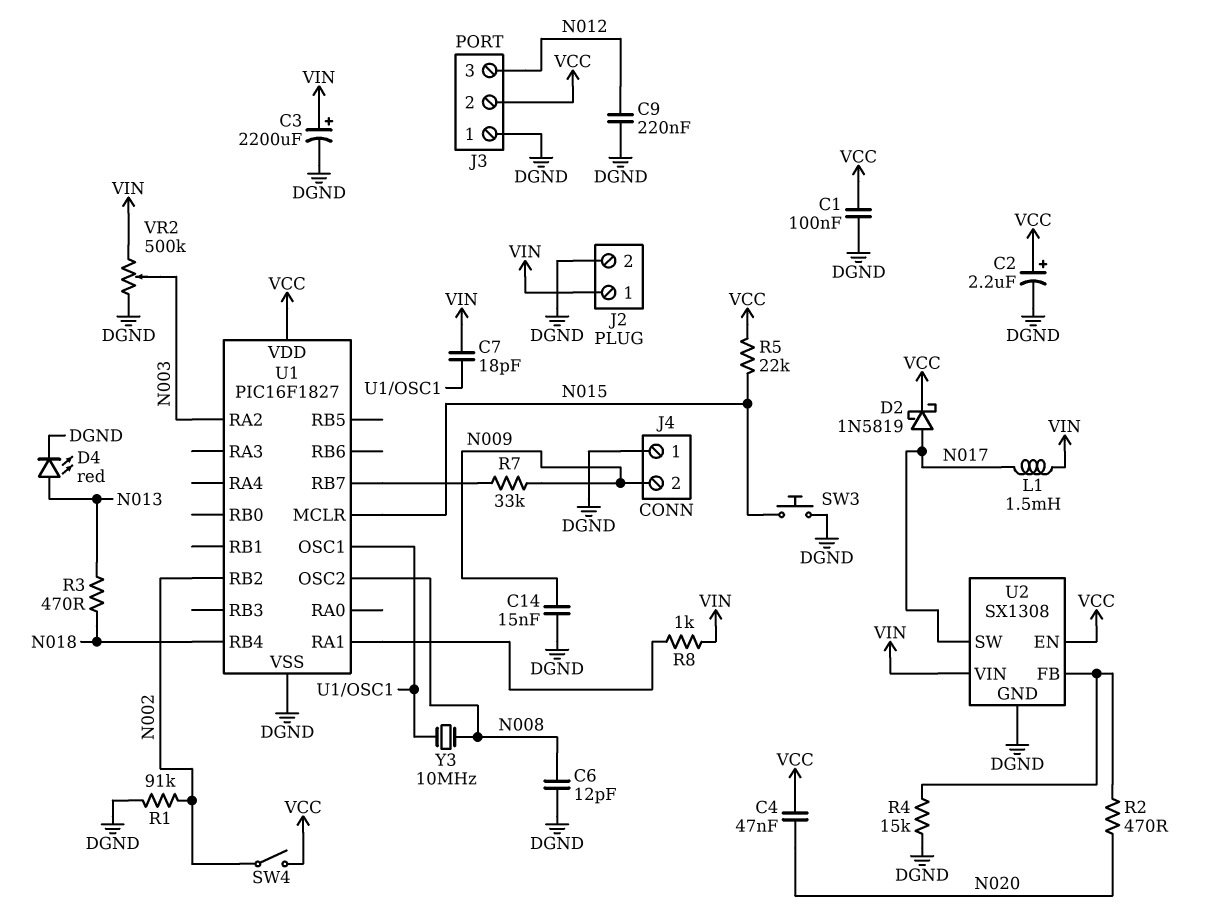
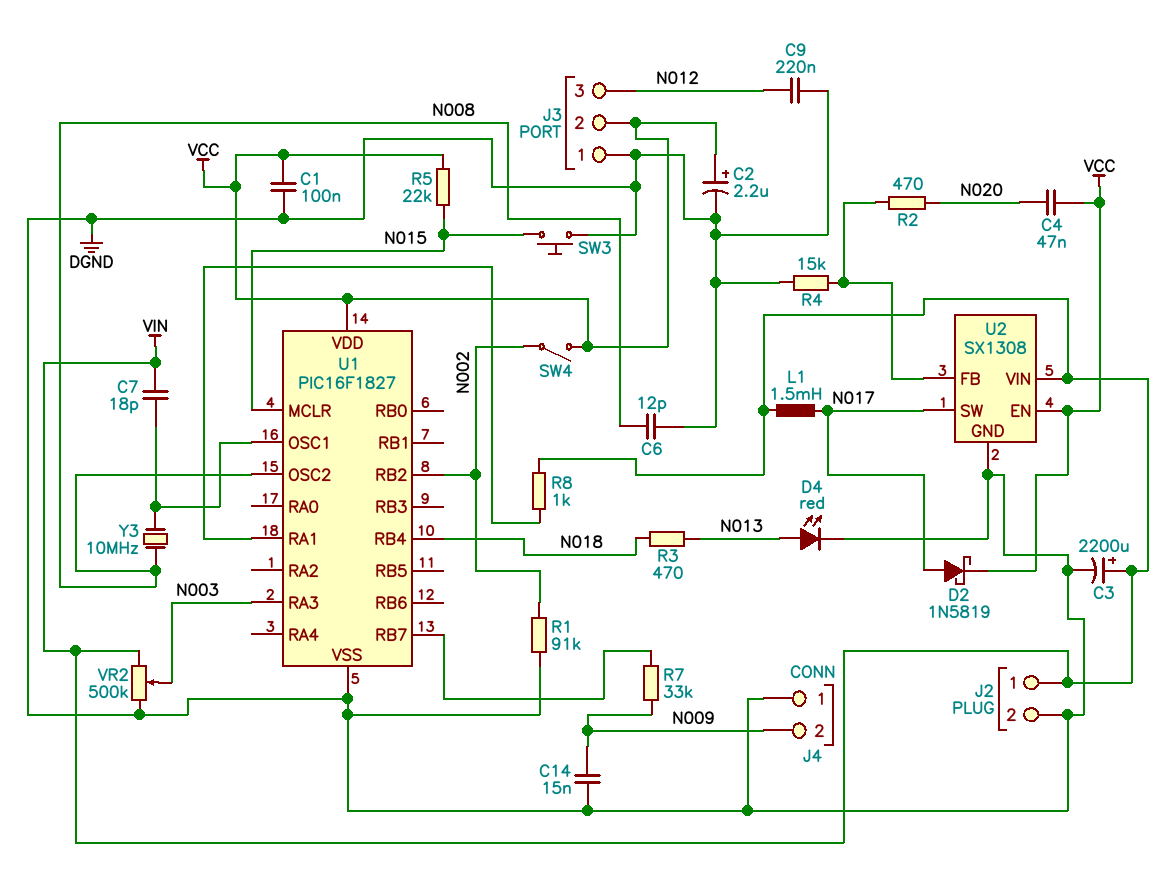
U1 pin RA2: N003 -> none
U1 pin RA3: none -> N003

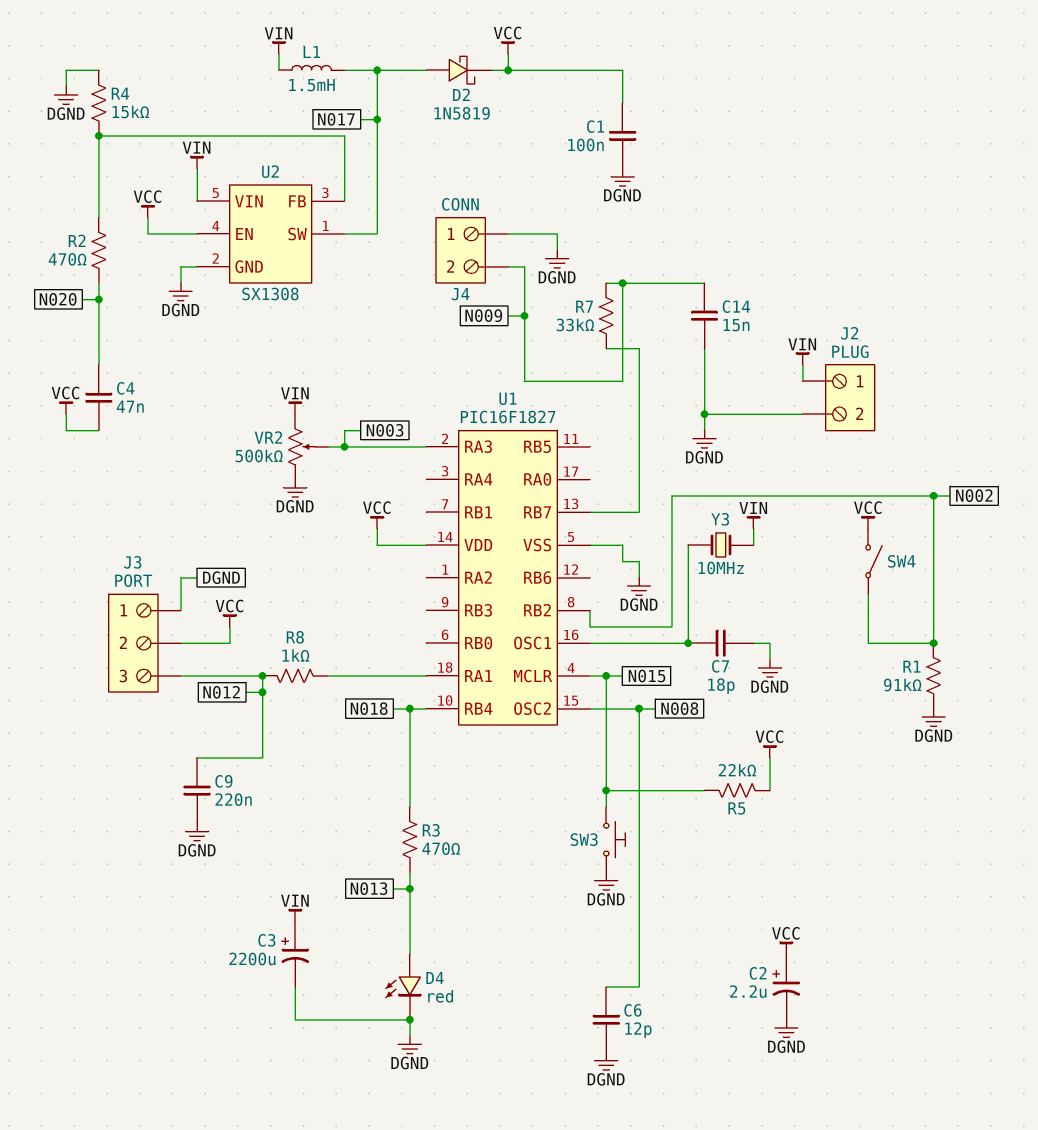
C7: 18pF (U1/OSC1, VIN) -> 18pF (DGND, U1/OSC1)
R8: 1k (U1/RA1, VIN) -> 1k (N012, U1/RA1)
Y3: 10MHz (N008, U1/OSC1) -> 10MHz (U1/OSC1, VIN)

